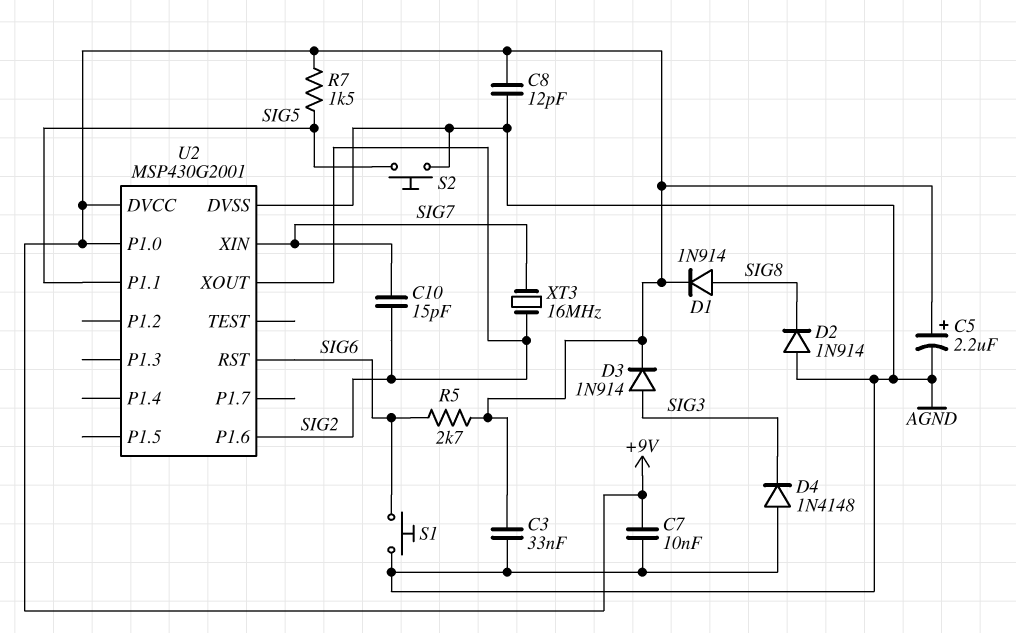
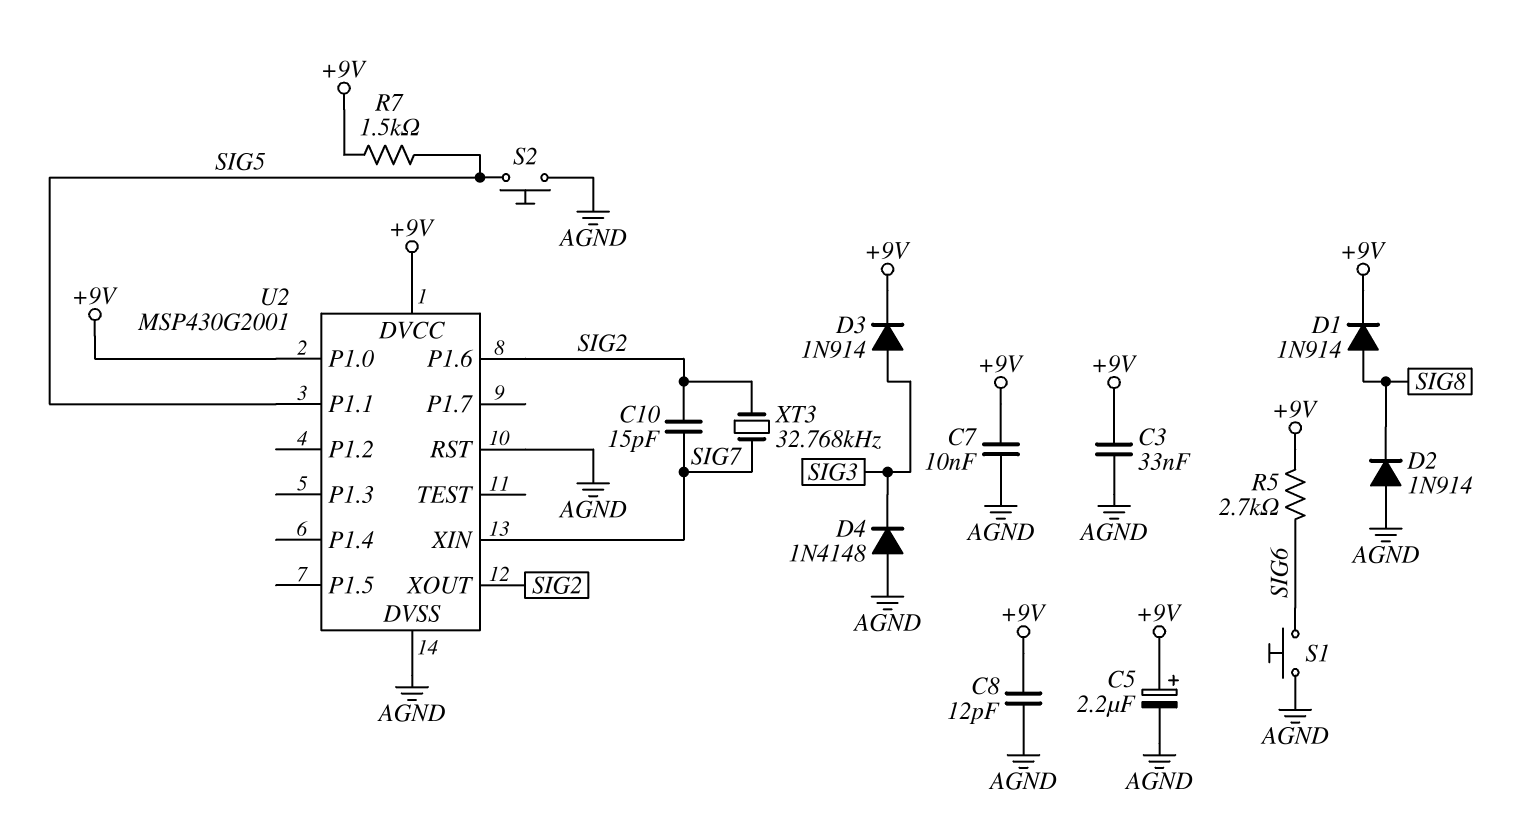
U2 pin RST: SIG6 -> AGND
XT3: 16MHz (SIG2, SIG7) -> 32.768kHz (SIG2, SIG7)

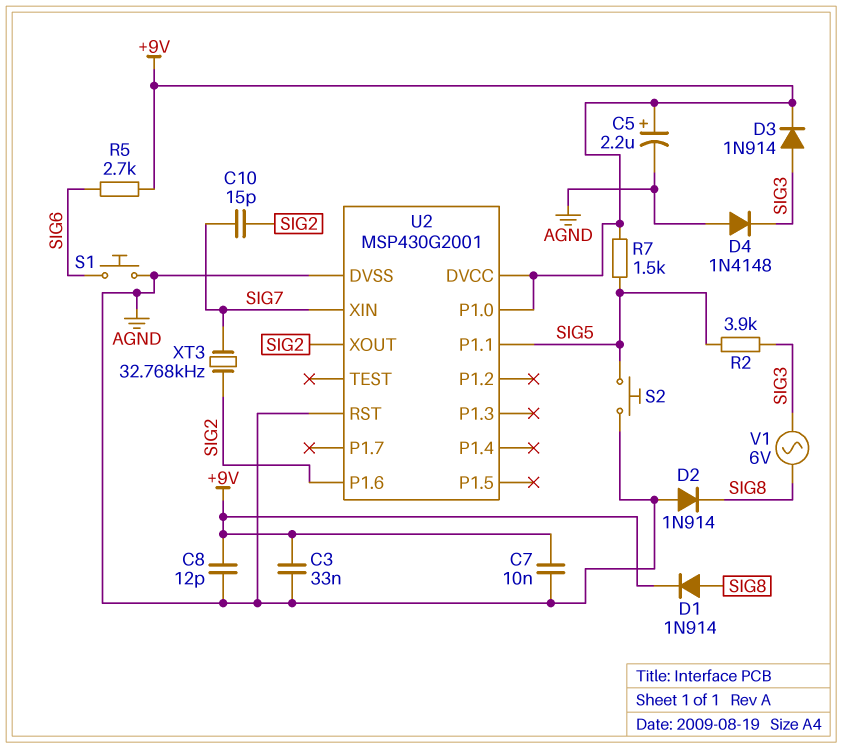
R2: none -> 3.9k (SIG3, SIG5)
V1: none -> AC 6V (SIG3, SIG8)

